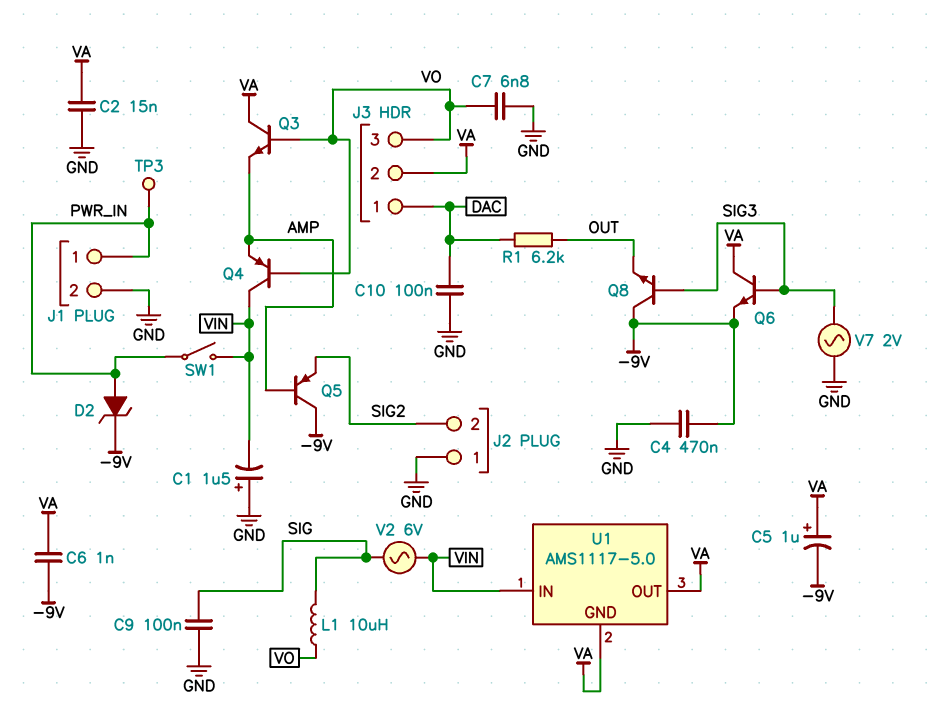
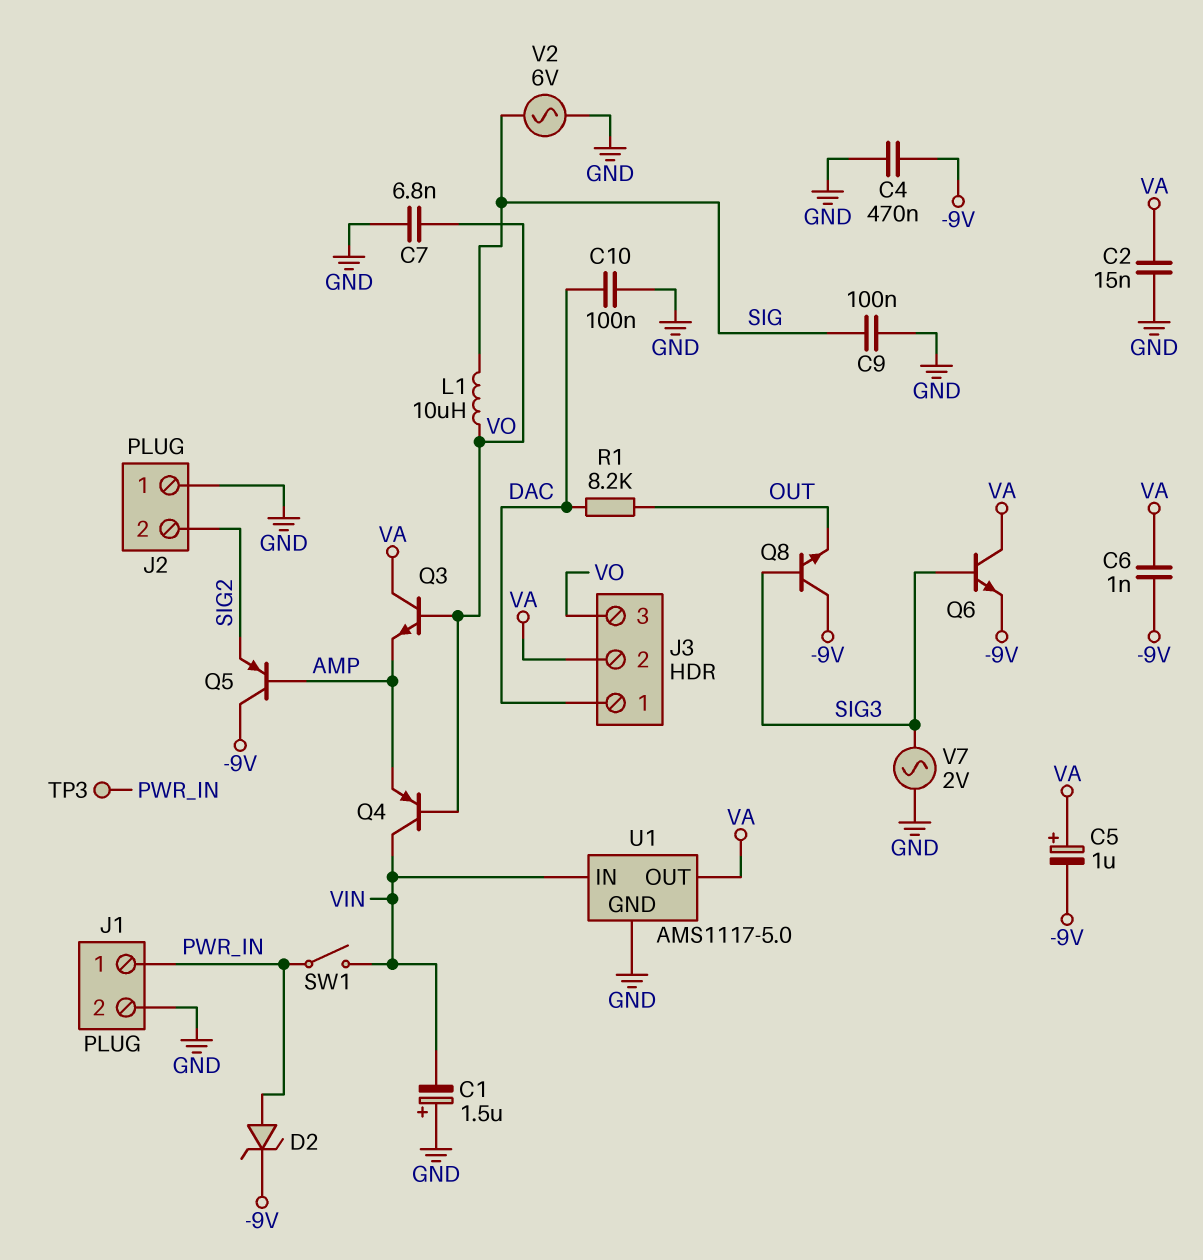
R1: 6.2k (DAC, OUT) -> 8.2k (DAC, OUT)
U1 pin GND: VA -> GND
V2: AC 6V (SIG, VIN) -> AC 6V (GND, SIG)

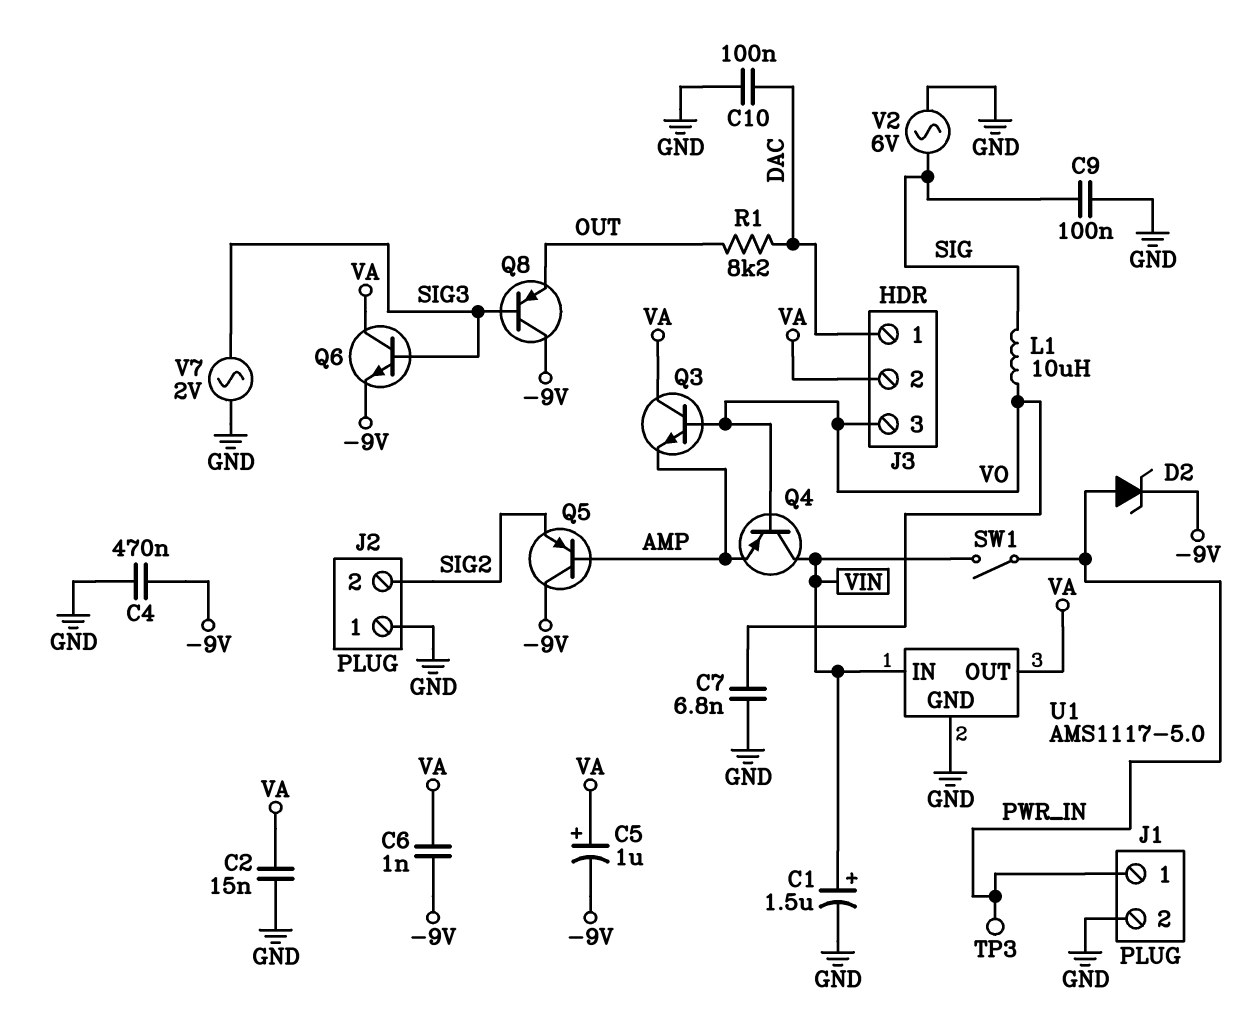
C1: 1.5uF (plus GND, minus VIN) -> 1.5uF (plus VIN, minus GND)
Q8: NPN (B SIG3, C -9V, E OUT) -> PNP (B SIG3, C -9V, E OUT)

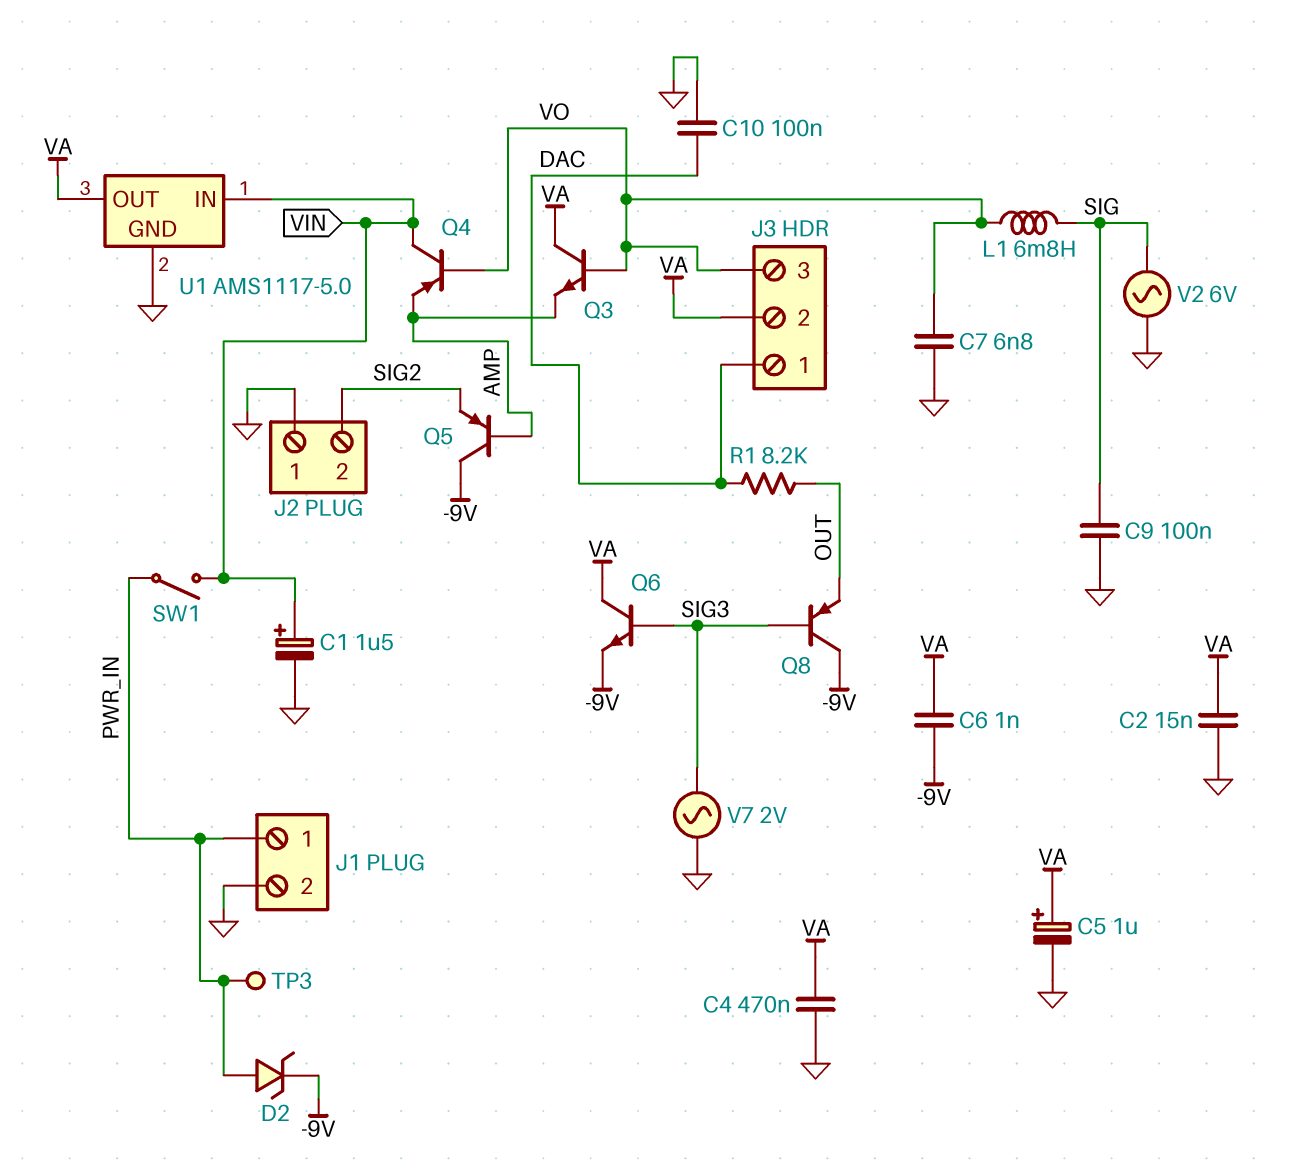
C4: 470nF (-9V, GND) -> 470nF (GND, VA)
C5: 1uF (plus VA, minus -9V) -> 1uF (plus VA, minus GND)
L1: 10uH (SIG, VO) -> 6.8mH (SIG, VO)

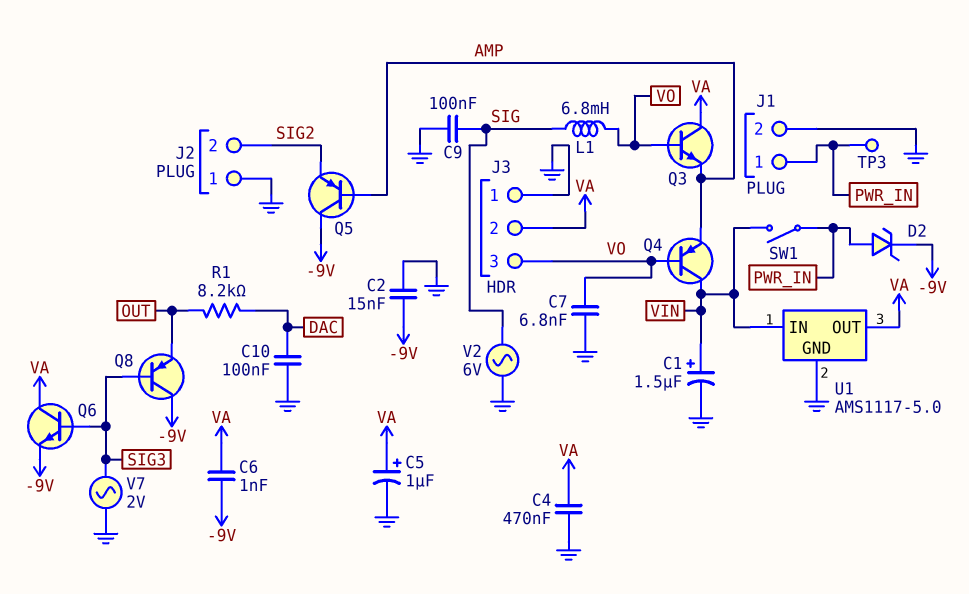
C2: 15nF (GND, VA) -> 15nF (-9V, GND)
J3 pin 1: DAC -> GND

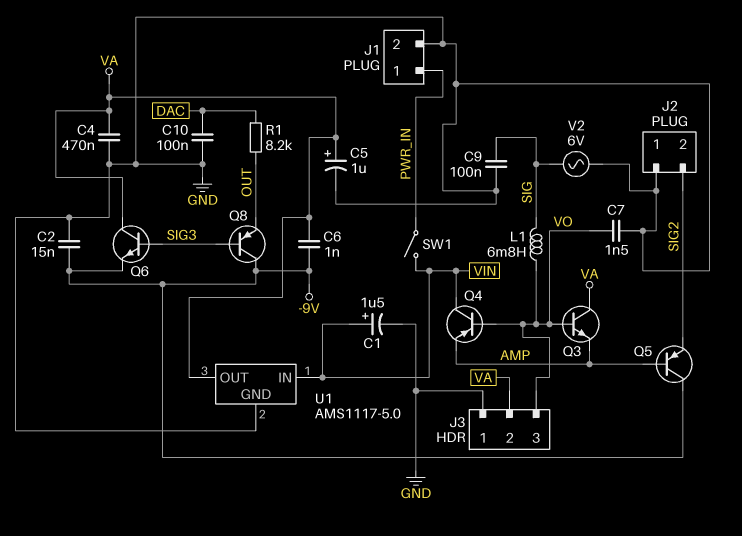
C7: 6.8nF (GND, VO) -> 1.5nF (GND, VO)
D2: zener (A PWR_IN, K -9V) -> none
TP3: test point (PWR_IN) -> none
V7: AC 2V (GND, SIG3) -> none

